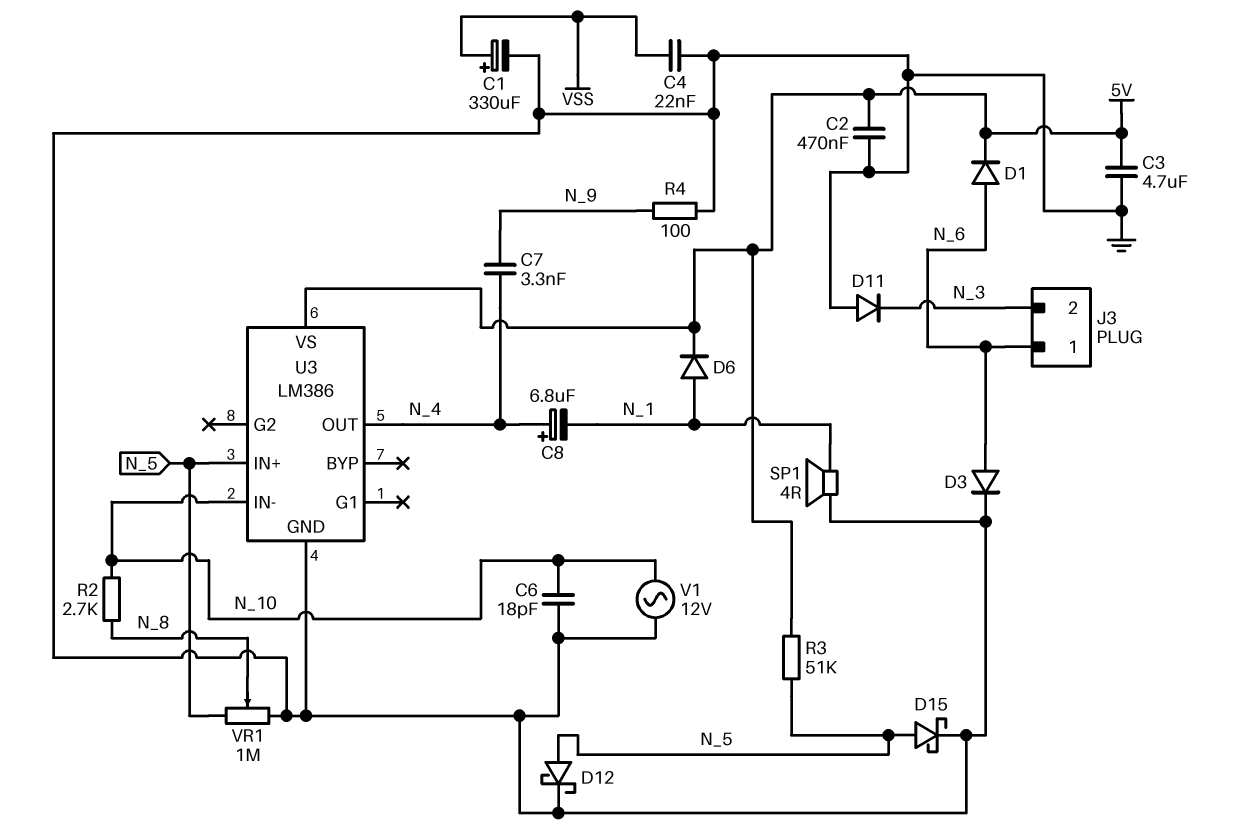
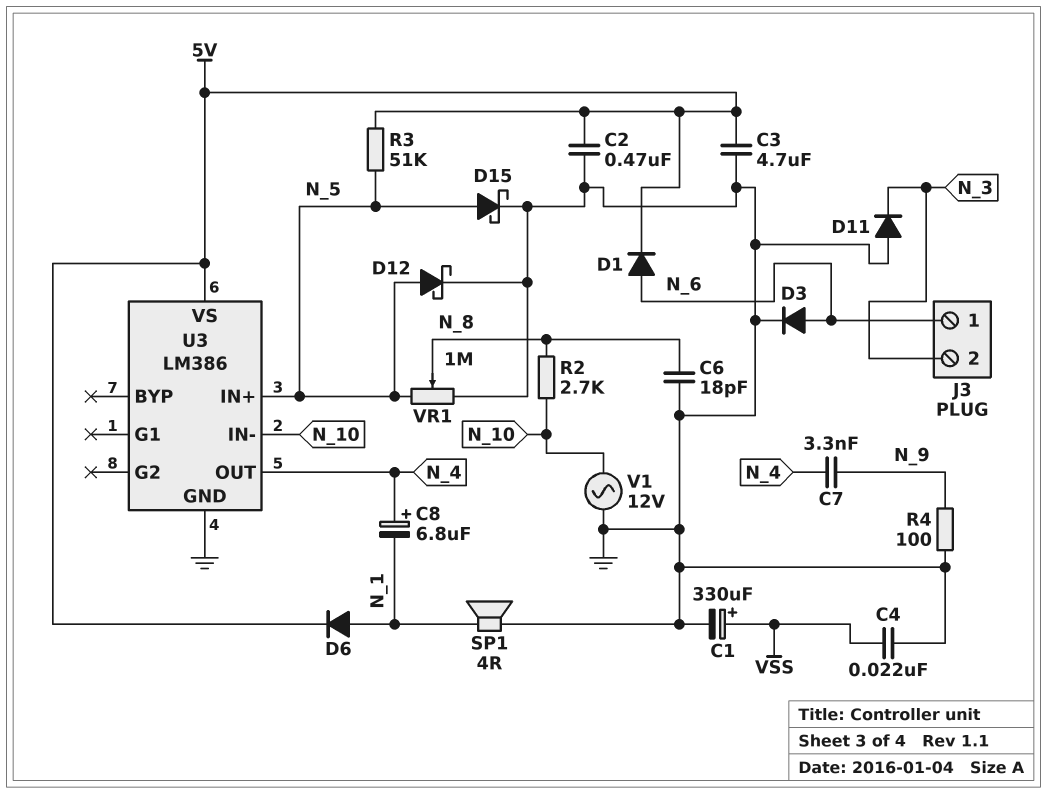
C6: 18pF (GND, N_10) -> 18pF (GND, N_8)

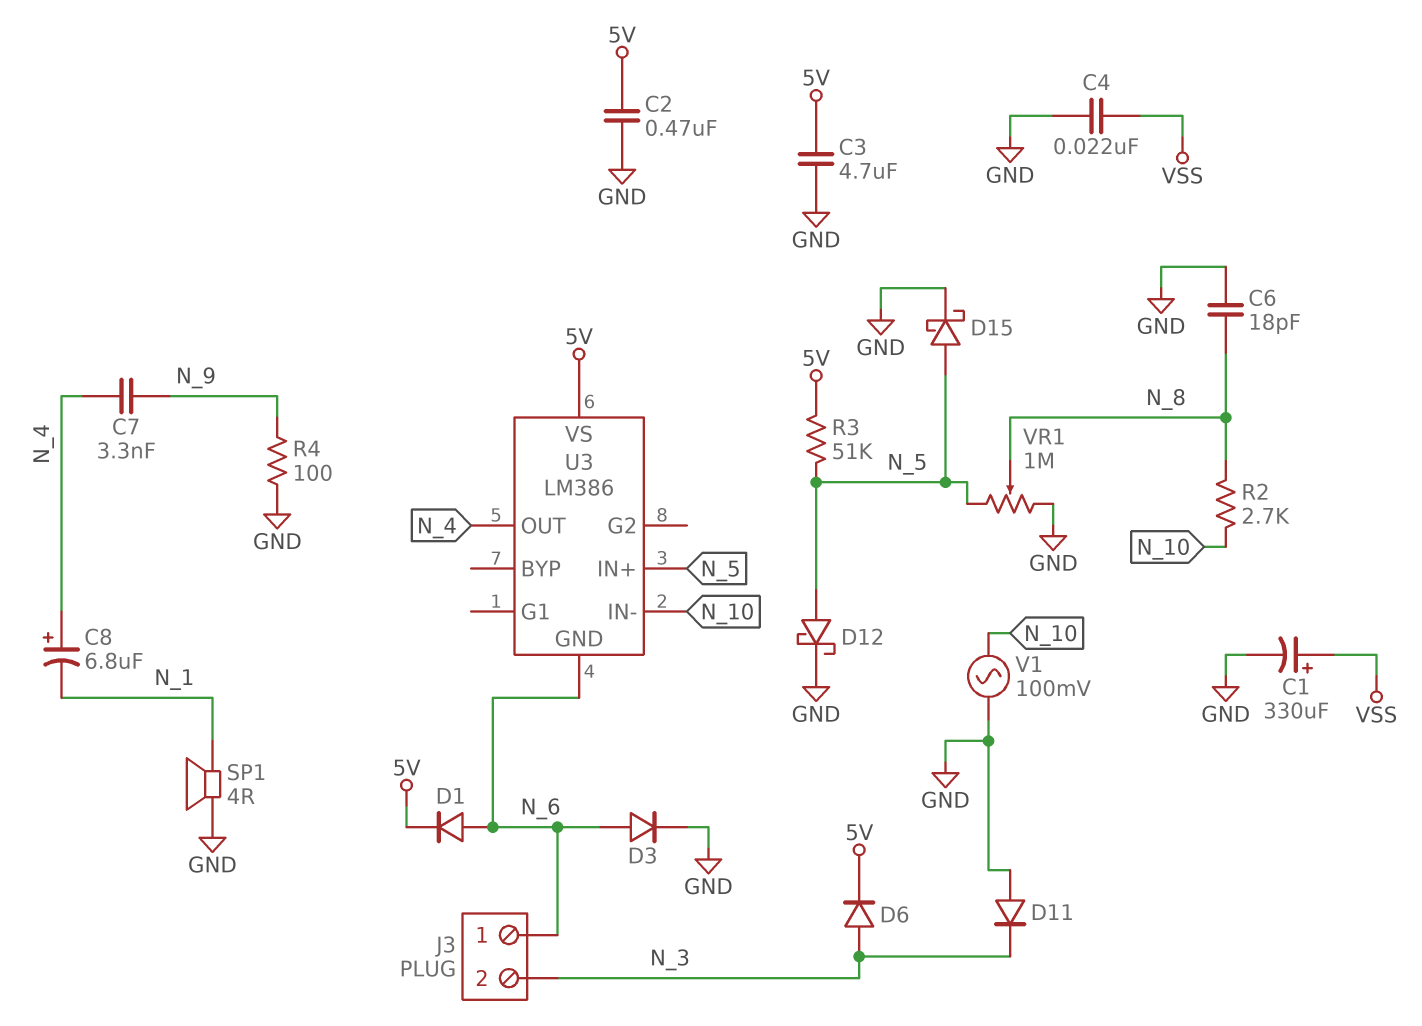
D6: diode (A N_1, K 5V) -> diode (A N_3, K 5V)
U3 pin GND: GND -> N_6
V1: AC 12V (GND, N_10) -> AC 100mV (GND, N_10)

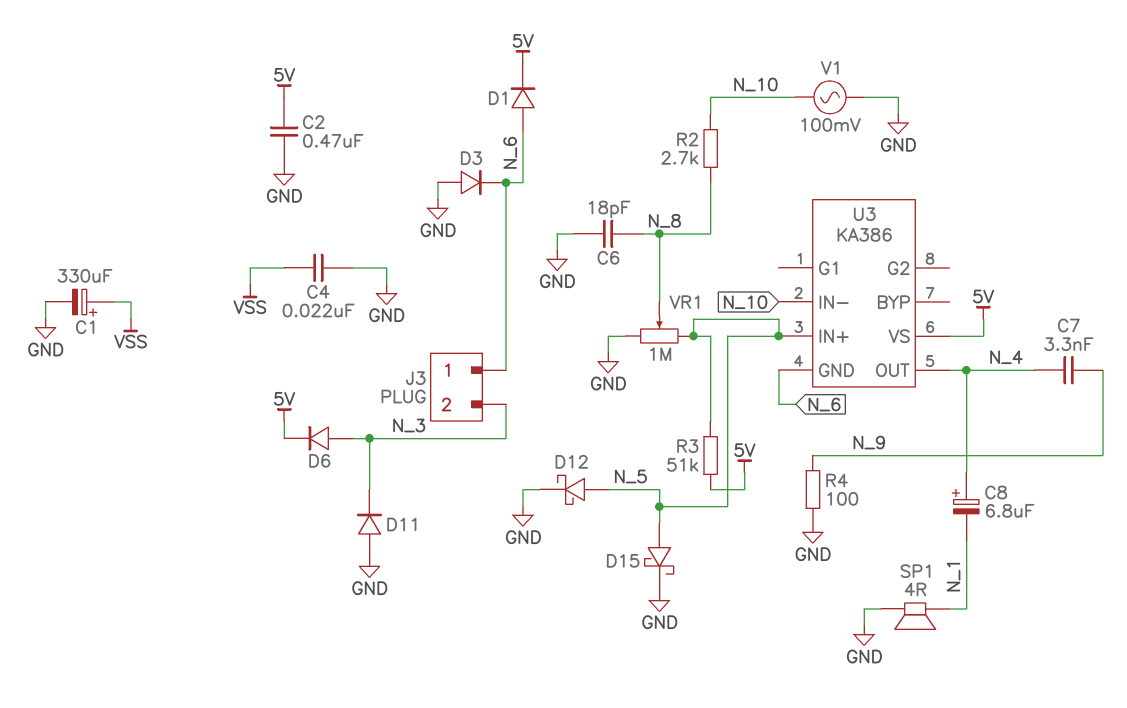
C3: 4.7uF (5V, GND) -> none
D3: diode (A N_6, K GND) -> diode (A GND, K N_6)
U3: LM386 -> KA386

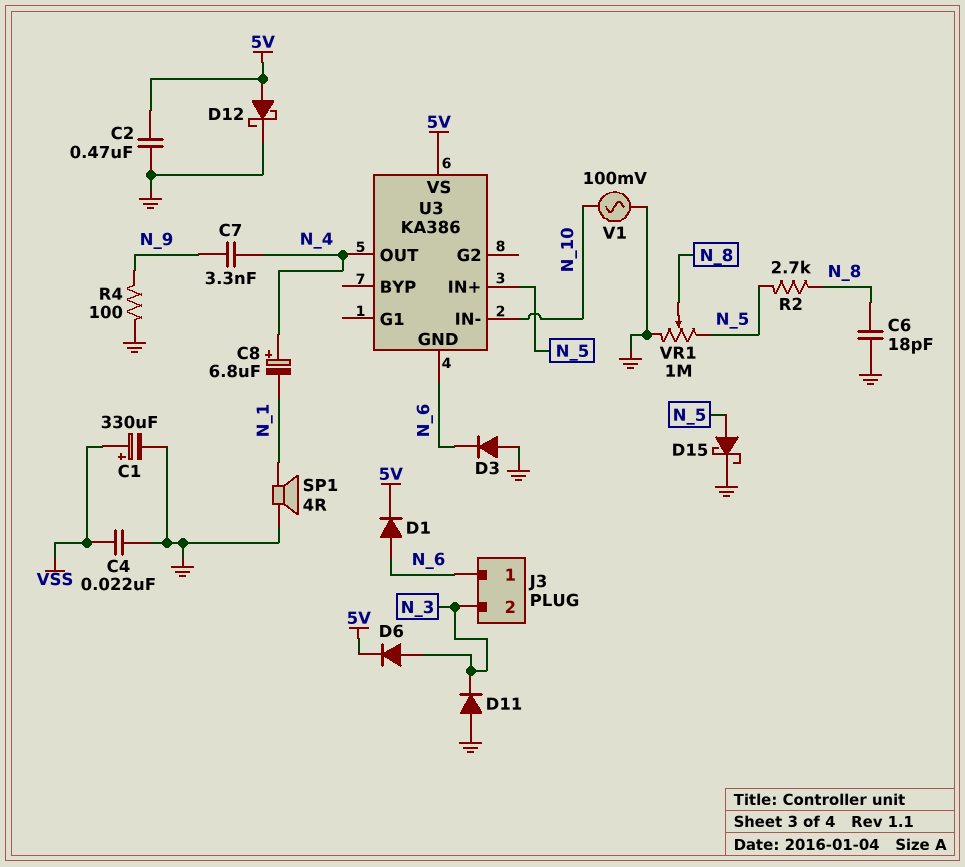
D12: schottky (A N_5, K GND) -> schottky (A 5V, K GND)
R2: 2.7k (N_8, N_10) -> 2.7k (N_5, N_8)
R3: 51k (5V, N_5) -> none

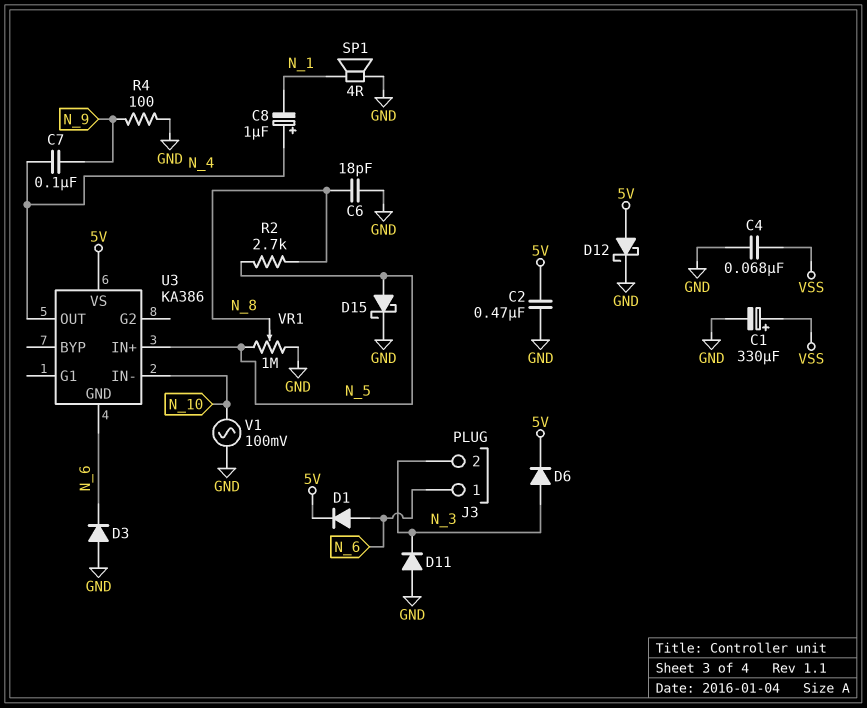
C4: 22nF (GND, VSS) -> 68nF (GND, VSS)
C7: 3.3nF (N_4, N_9) -> 100nF (N_4, N_9)
C8: 6.8uF (plus N_4, minus N_1) -> 1uF (plus N_4, minus N_1)

